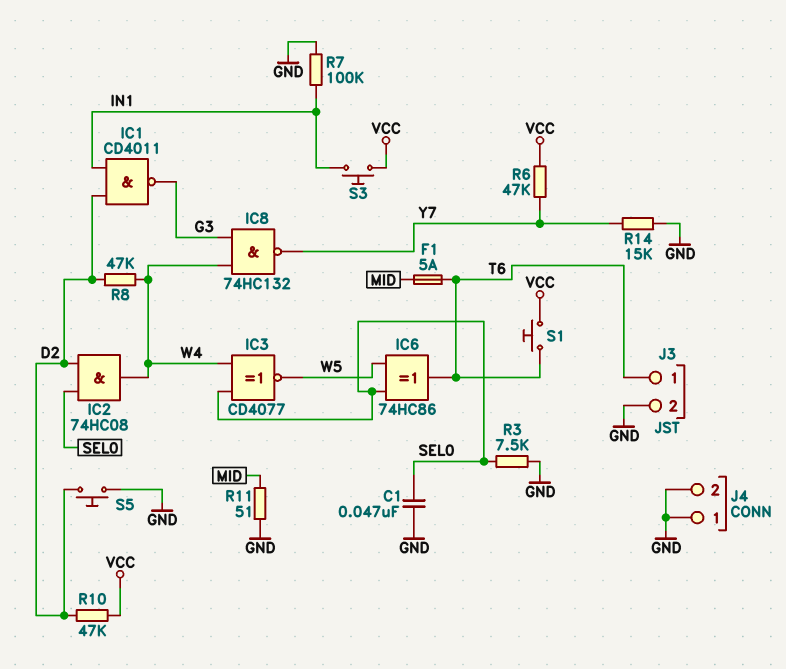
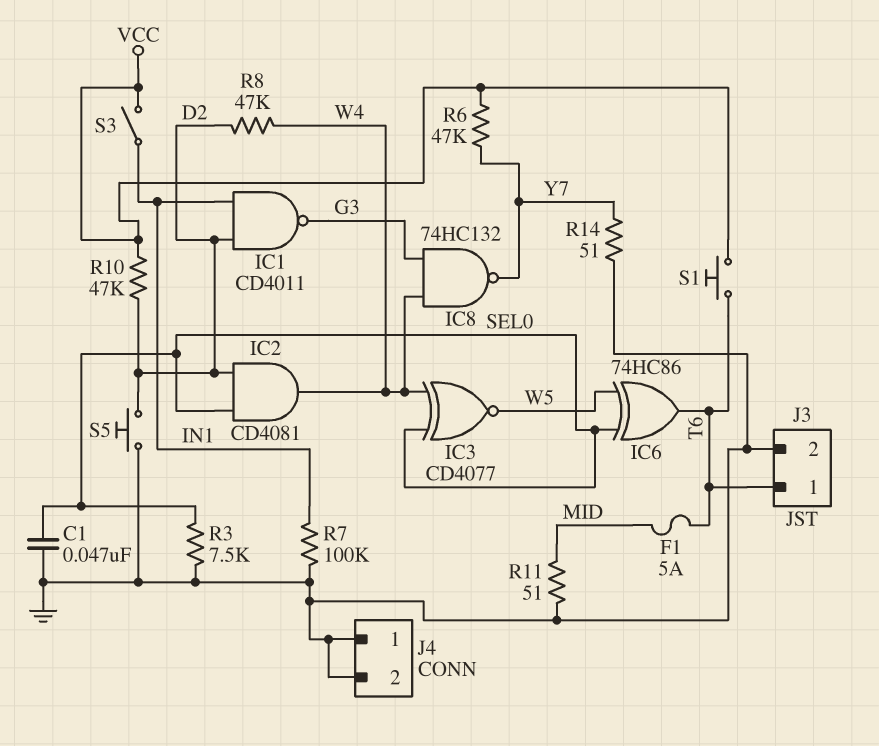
IC2: AND 74HC08 (in D2, in SEL0, out W4) -> AND CD4081 (in D2, in SEL0, out W4)
R14: 15k (GND, Y7) -> 51 (GND, Y7)
S3: button (IN1, VCC) -> switch (IN1, VCC)

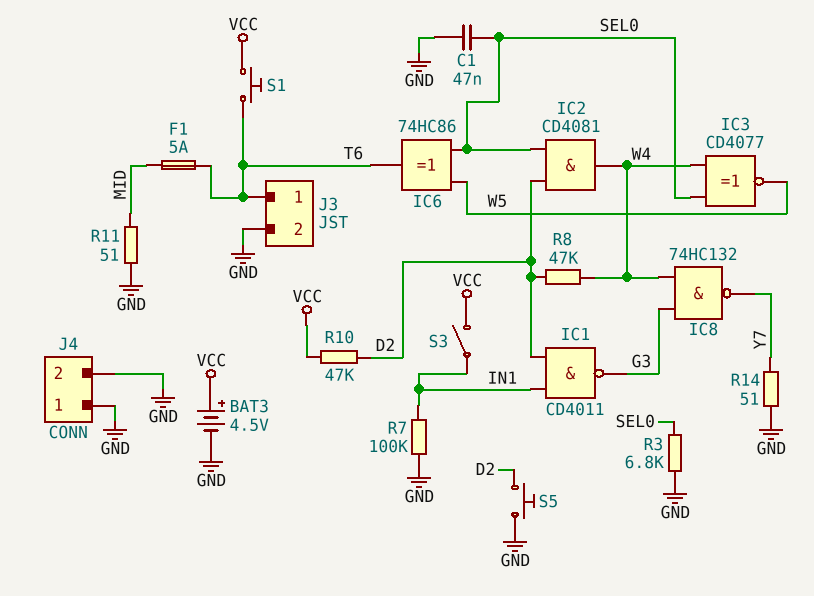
BAT3: none -> 4.5V (plus VCC, minus GND)
R3: 7.5k (GND, SEL0) -> 6.8k (GND, SEL0)
R6: 47k (VCC, Y7) -> none

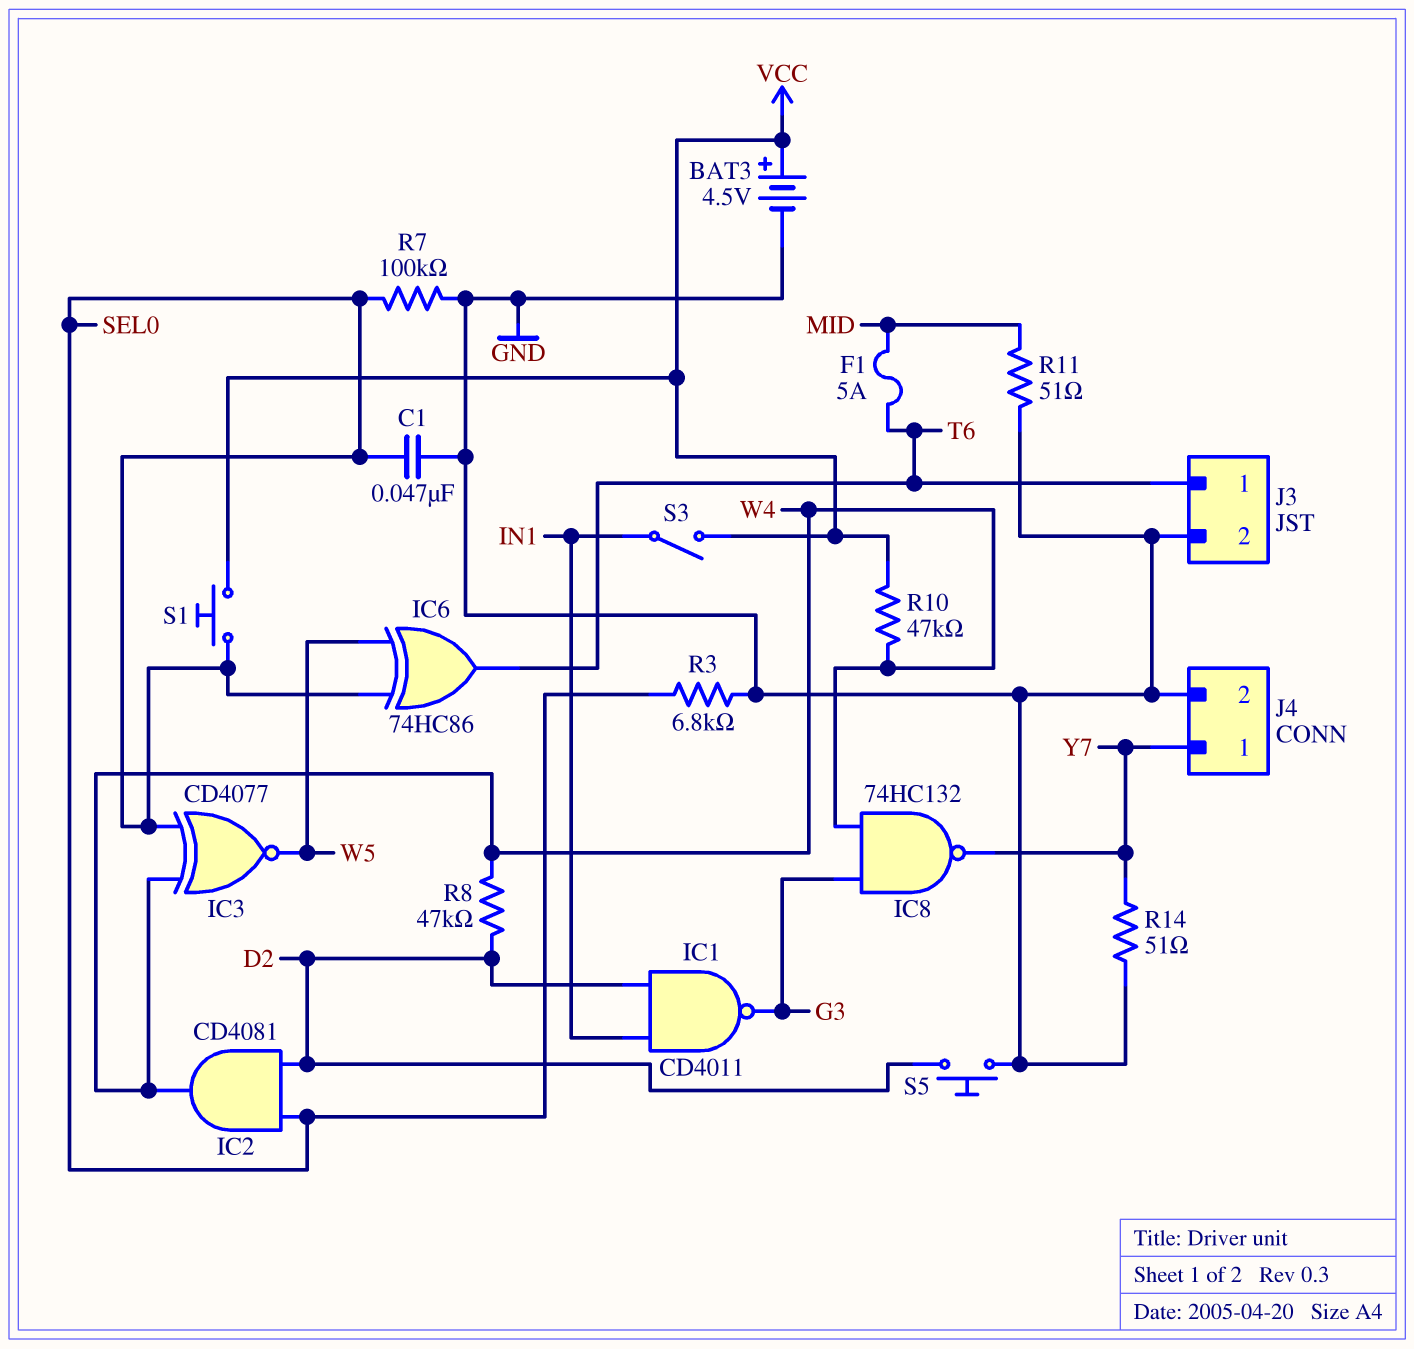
J4 pin 1: GND -> Y7
R7: 100k (GND, IN1) -> 100k (GND, SEL0)
R10: 47k (D2, VCC) -> 47k (VCC, W4)
S1: button (T6, VCC) -> button (SEL0, VCC)

